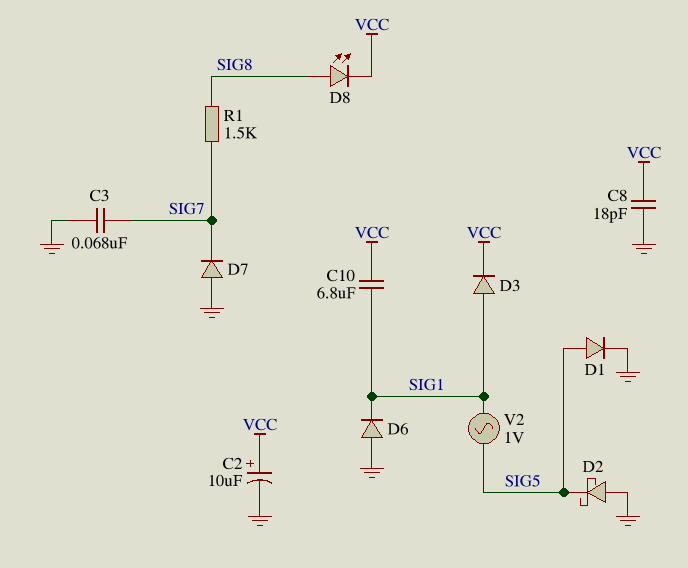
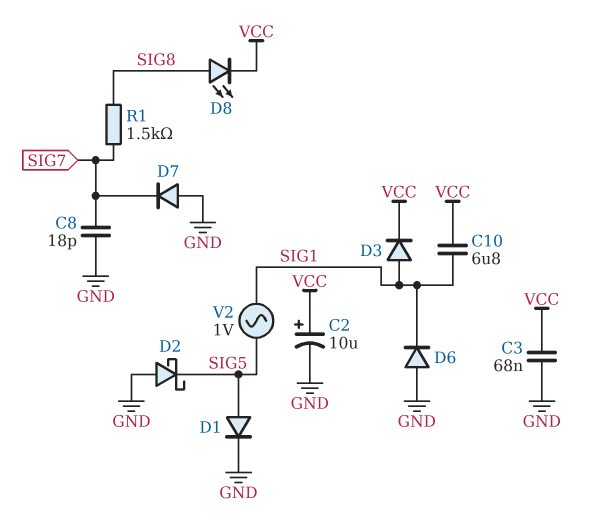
C3: 68nF (GND, SIG7) -> 68nF (GND, VCC)
C8: 18pF (GND, VCC) -> 18pF (GND, SIG7)

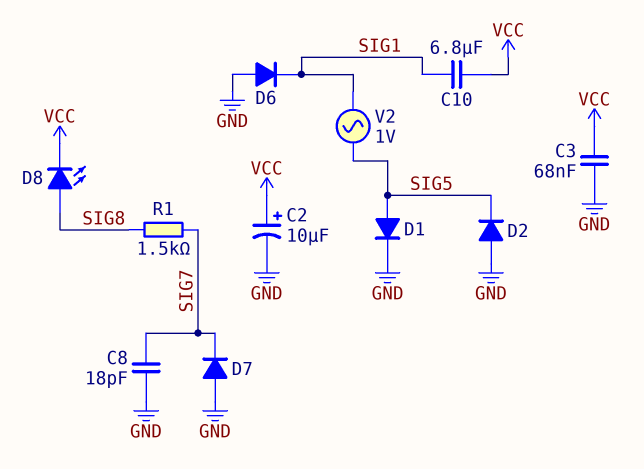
D2: schottky (A GND, K SIG5) -> diode (A GND, K SIG5)
D3: diode (A SIG1, K VCC) -> none

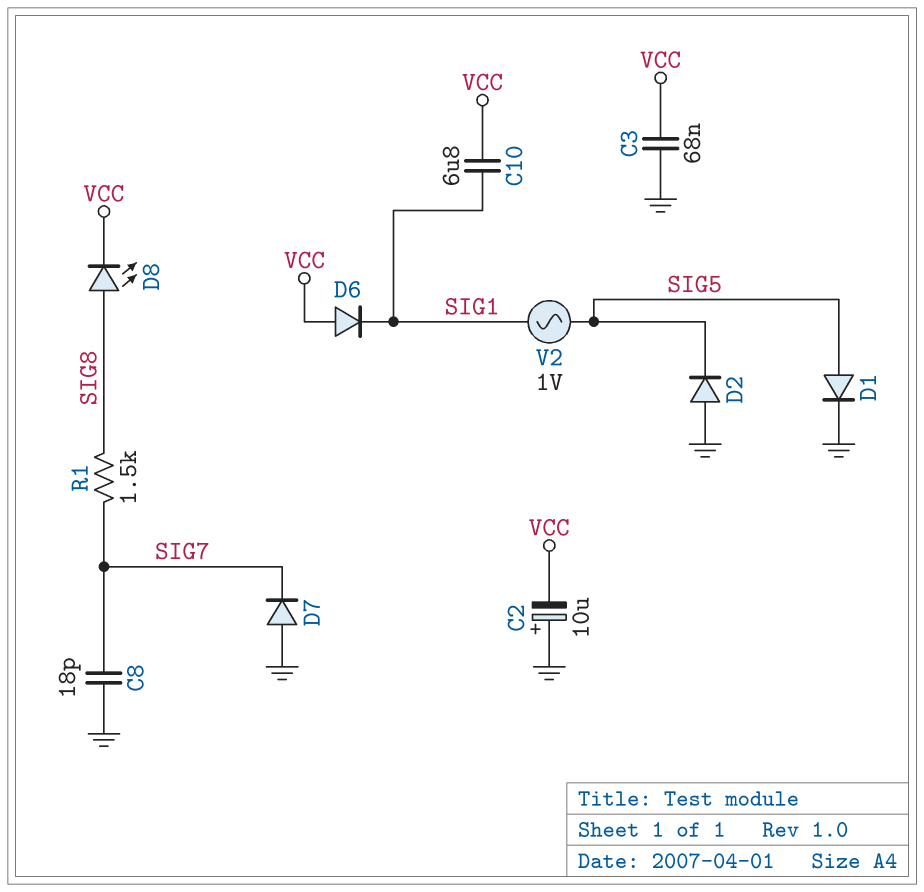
C2: 10uF (plus VCC, minus GND) -> 10uF (plus GND, minus VCC)
D6: diode (A GND, K SIG1) -> diode (A VCC, K SIG1)

